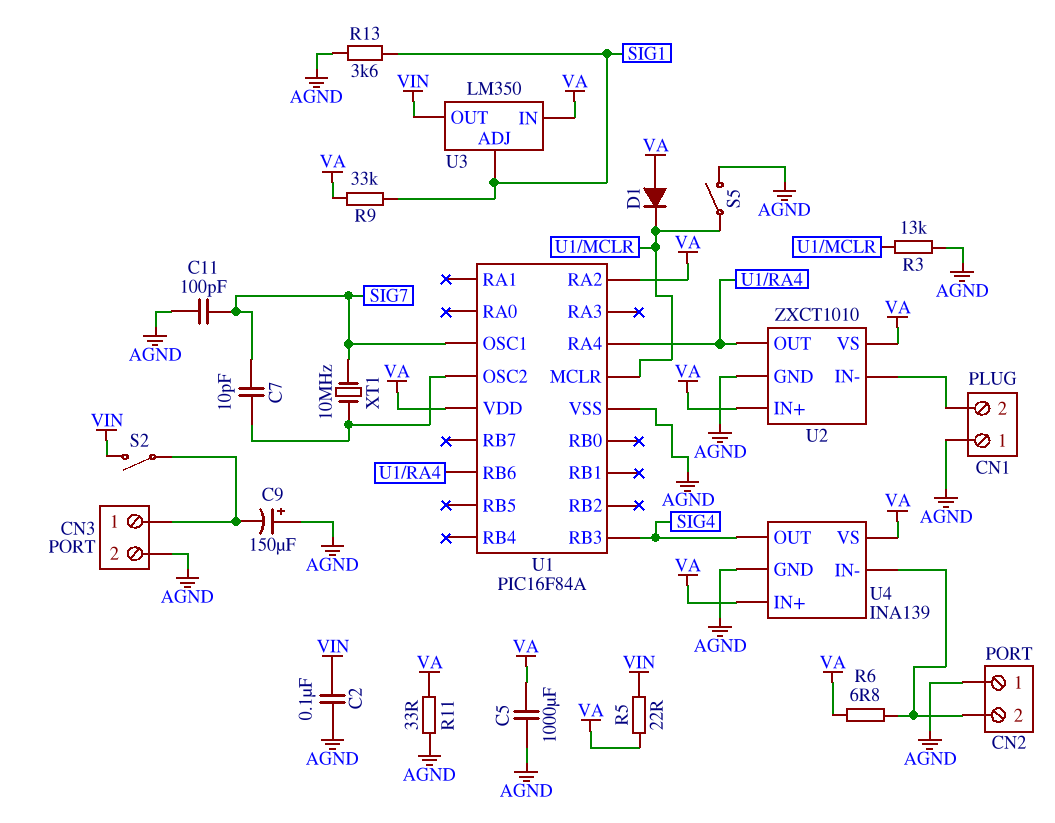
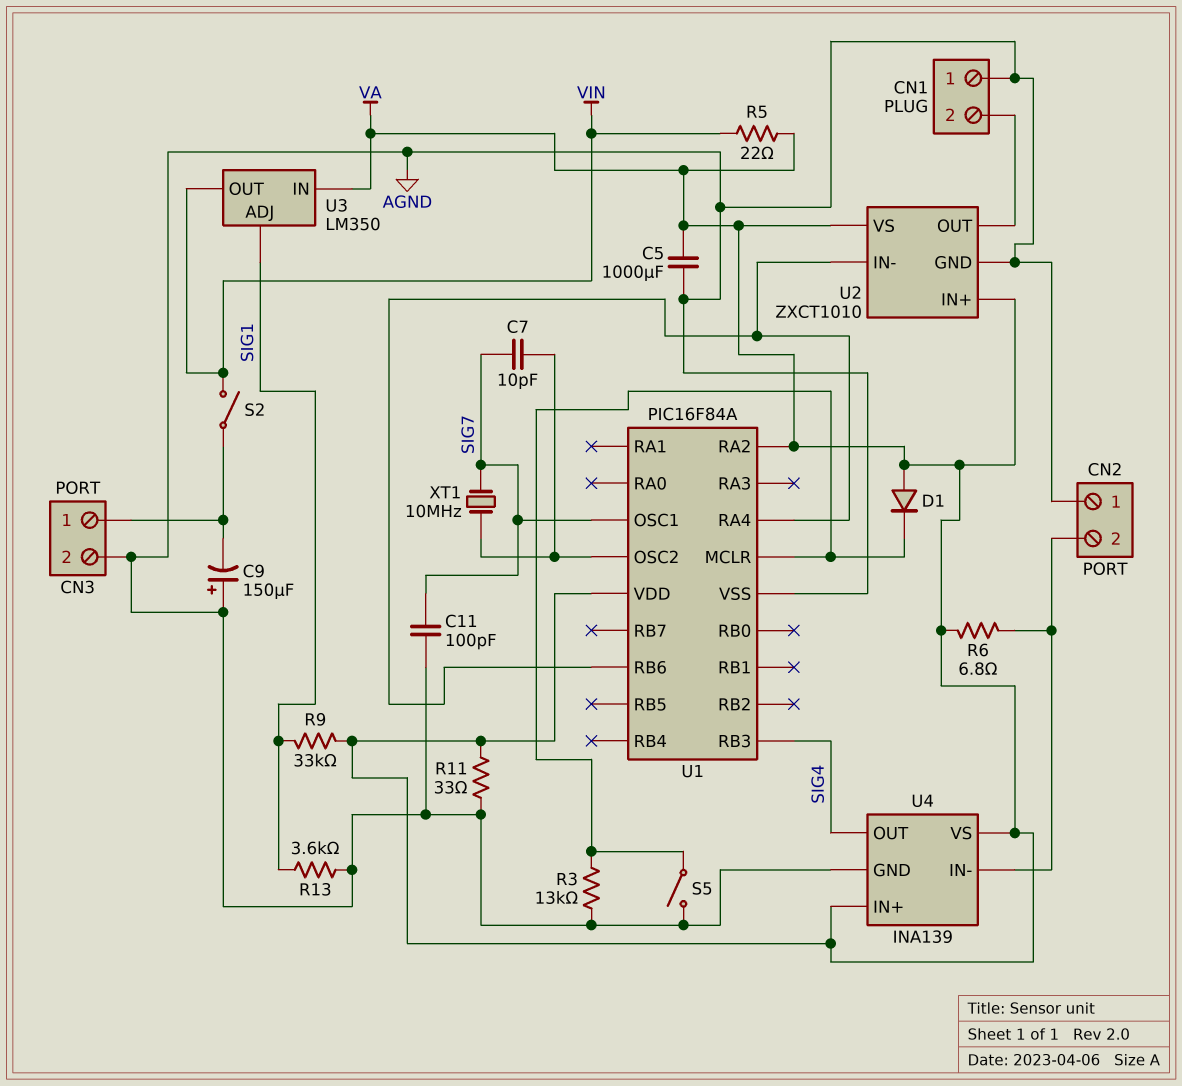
C2: 100nF (AGND, VIN) -> none
U2 pin IN-: CN1/2 -> U1/RA4
U2 pin OUT: U1/RA4 -> CN1/2

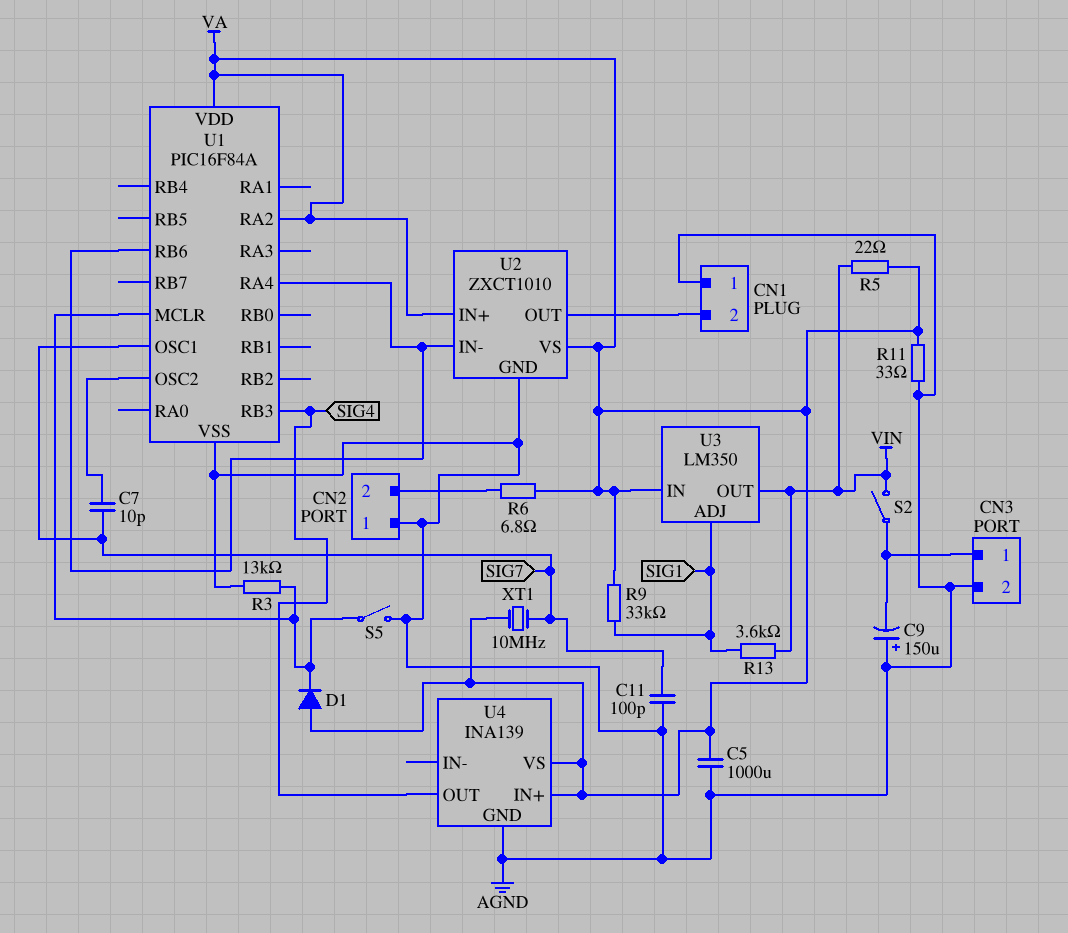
R13: 3.6k (AGND, SIG1) -> 3.6k (SIG1, VIN)
U4 pin IN-: CN2/2 -> none
XT1: 10MHz (SIG7, U1/OSC2) -> 10MHz (SIG7, VA)

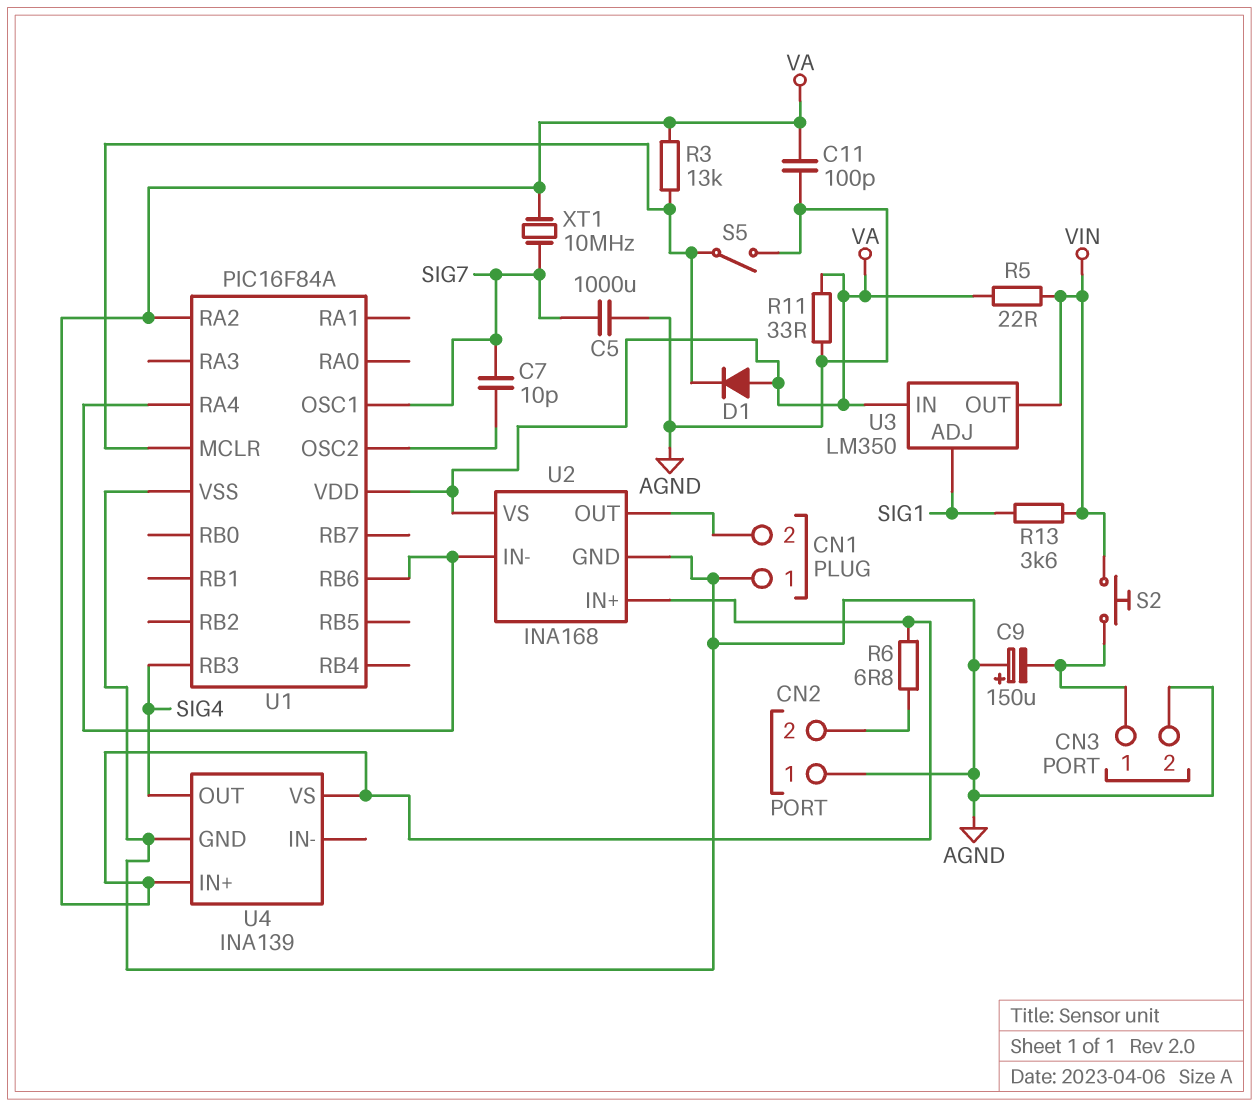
C5: 1000uF (AGND, VA) -> 1000uF (AGND, SIG7)
C11: 100pF (AGND, SIG7) -> 100pF (AGND, VA)
R3: 13k (AGND, U1/MCLR) -> 13k (U1/MCLR, VA)
R9: 33k (SIG1, VA) -> none
S2: switch (CN3/1, VIN) -> button (CN3/1, VIN)
U2: ZXCT1010 -> INA168

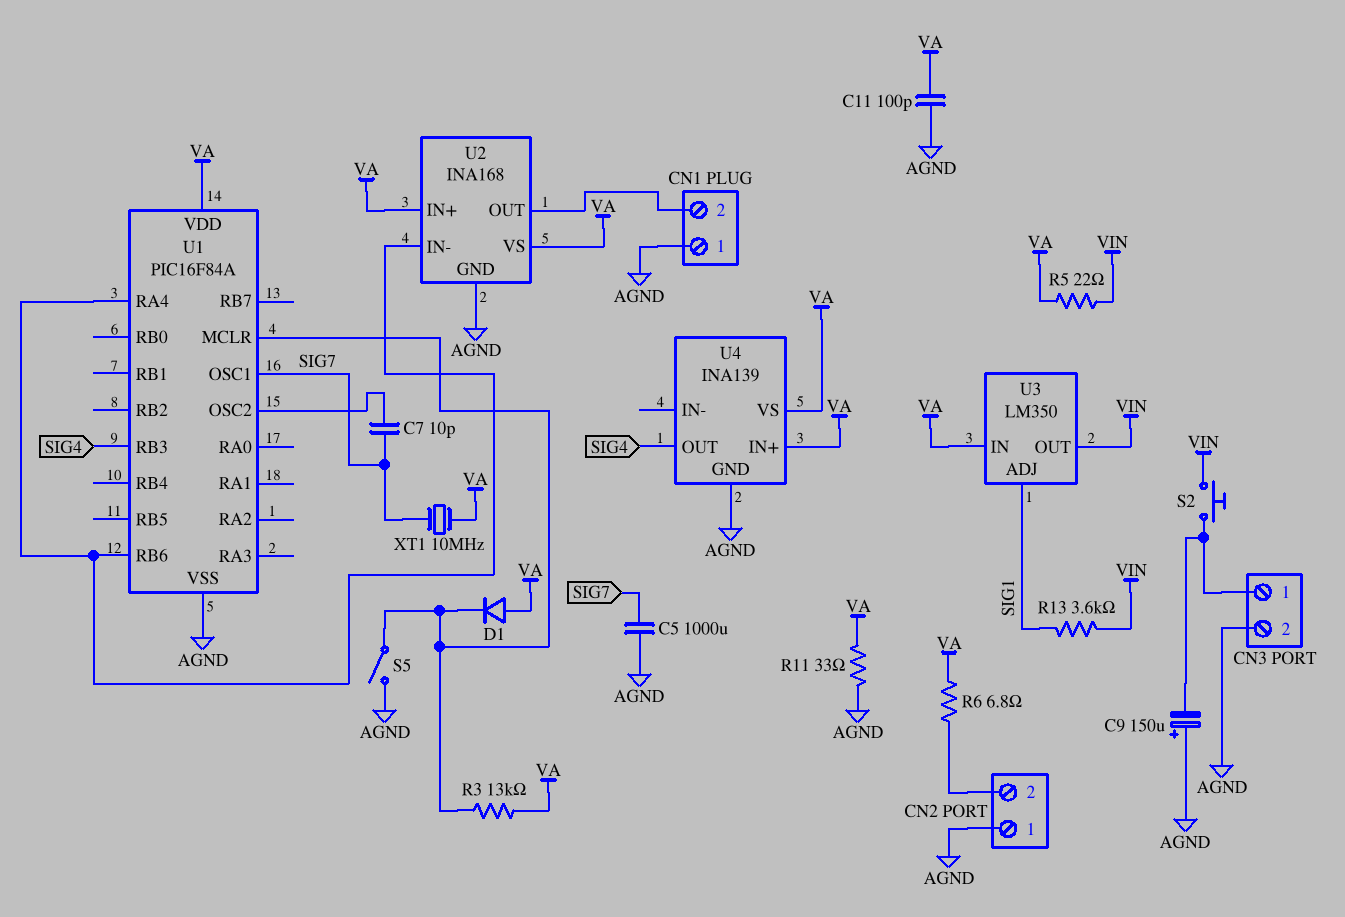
U1 pin RA2: VA -> none

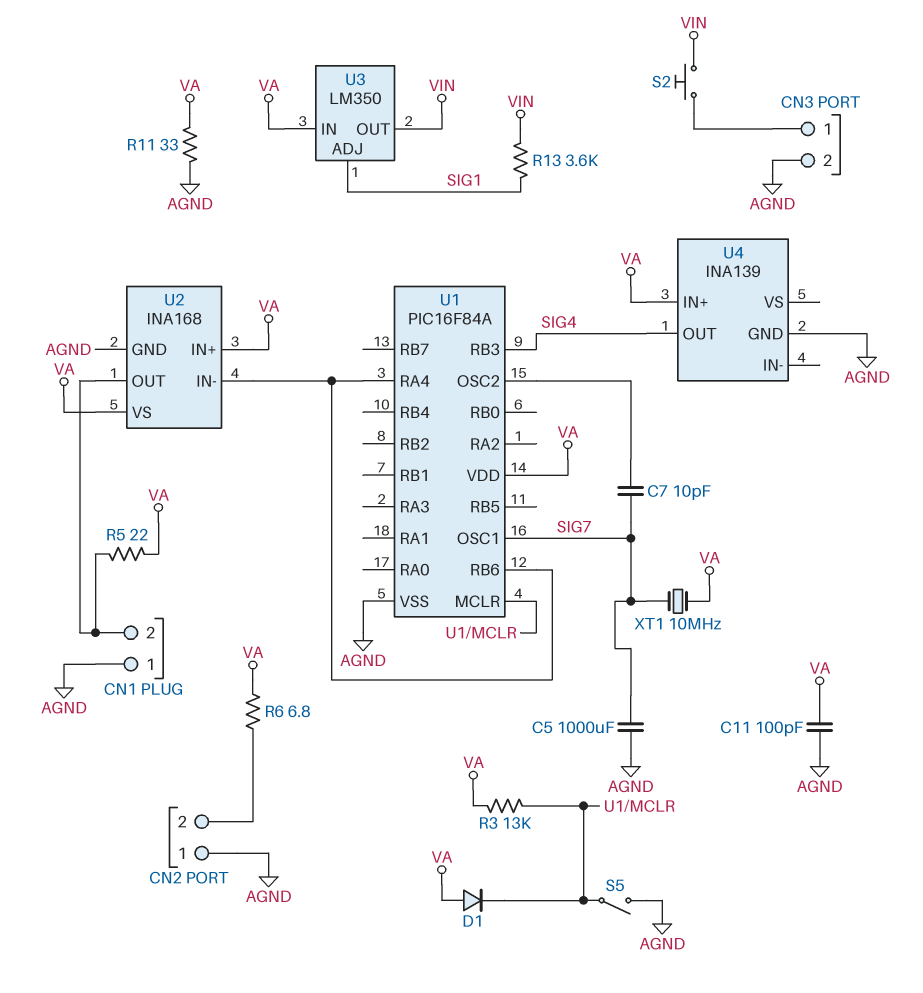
C9: 150uF (plus AGND, minus CN3/1) -> none
R5: 22 (VA, VIN) -> 22 (CN1/2, VA)
U4 pin VS: VA -> none

